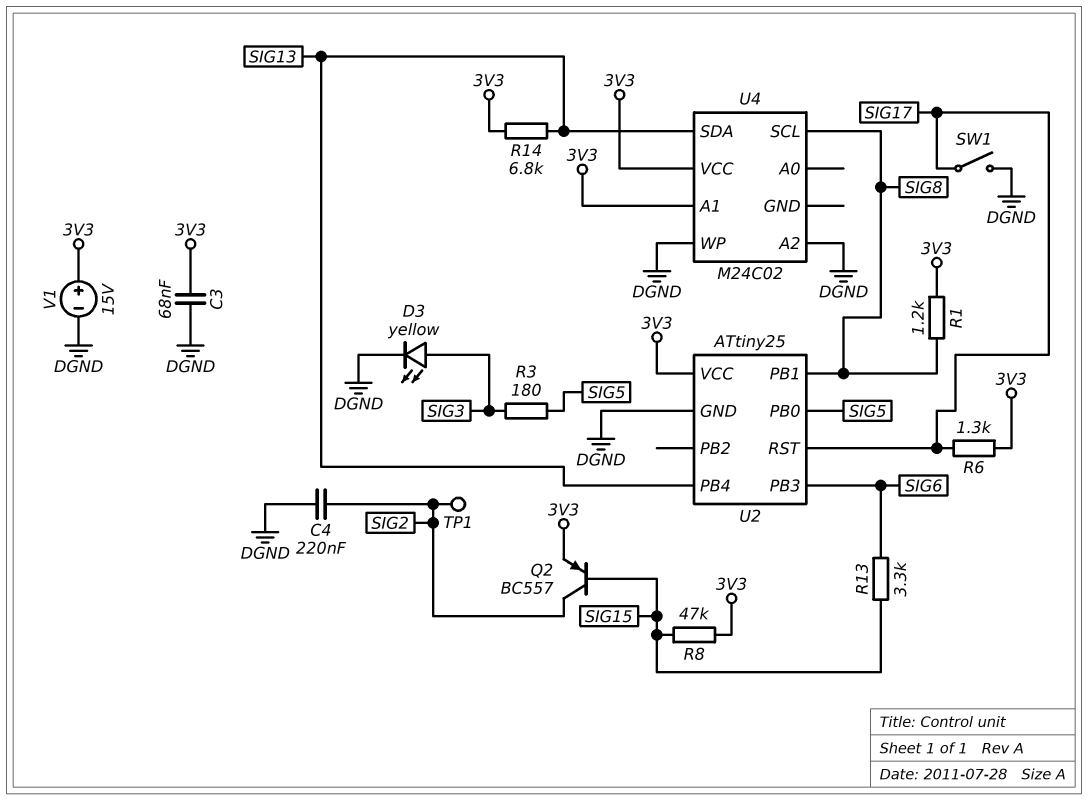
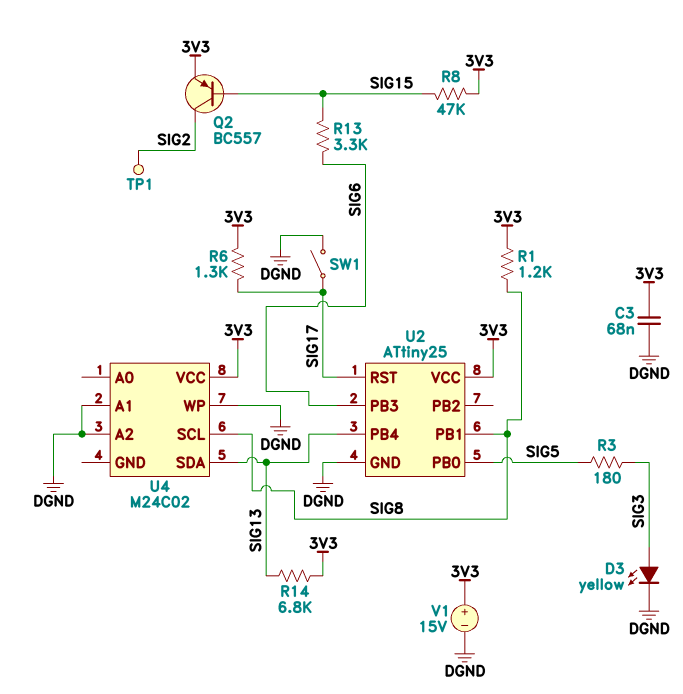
C4: 220nF (DGND, SIG2) -> none
U4 pin A1: 3V3 -> DGND

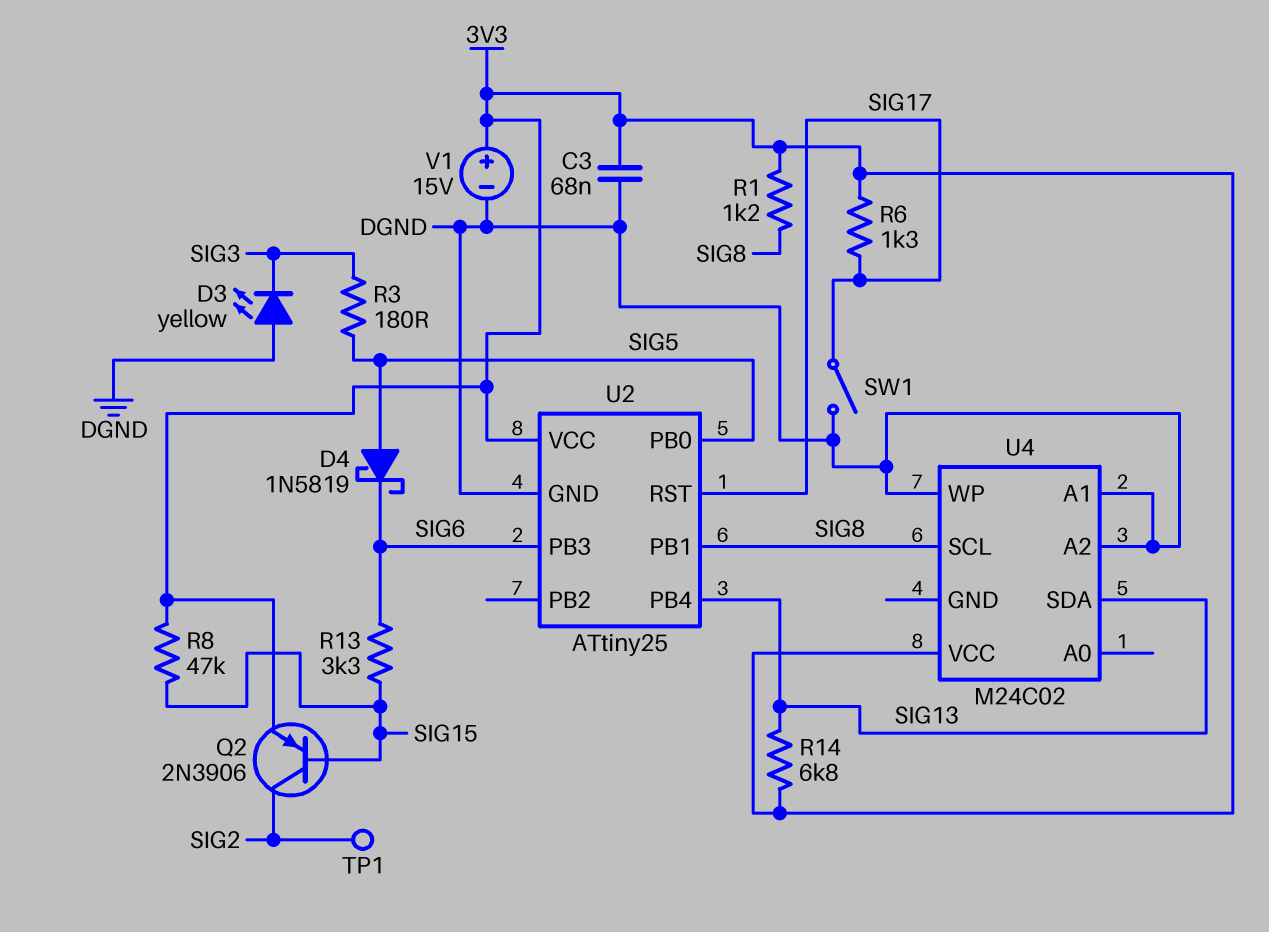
D3: LED yellow (A SIG3, K DGND) -> LED yellow (A DGND, K SIG3)
D4: none -> schottky 1N5819 (A SIG5, K SIG6)
Q2: PNP BC557 (B SIG15, C SIG2, E 3V3) -> PNP 2N3906 (B SIG15, C SIG2, E 3V3)

